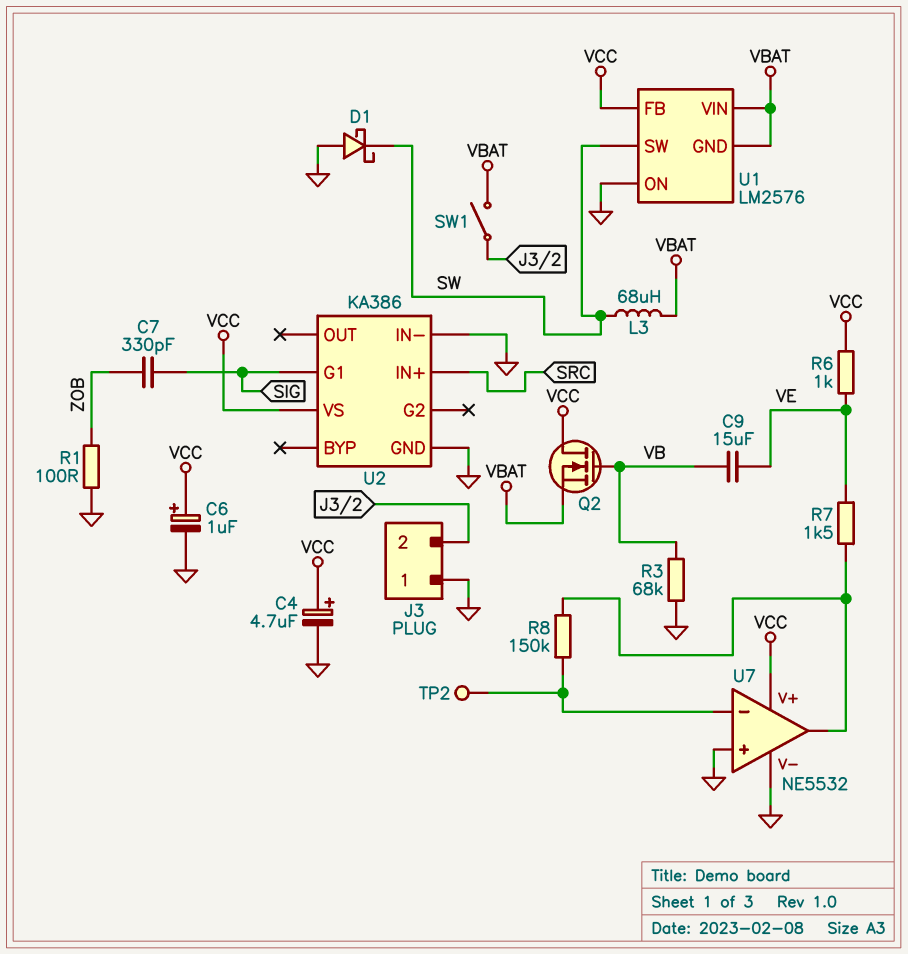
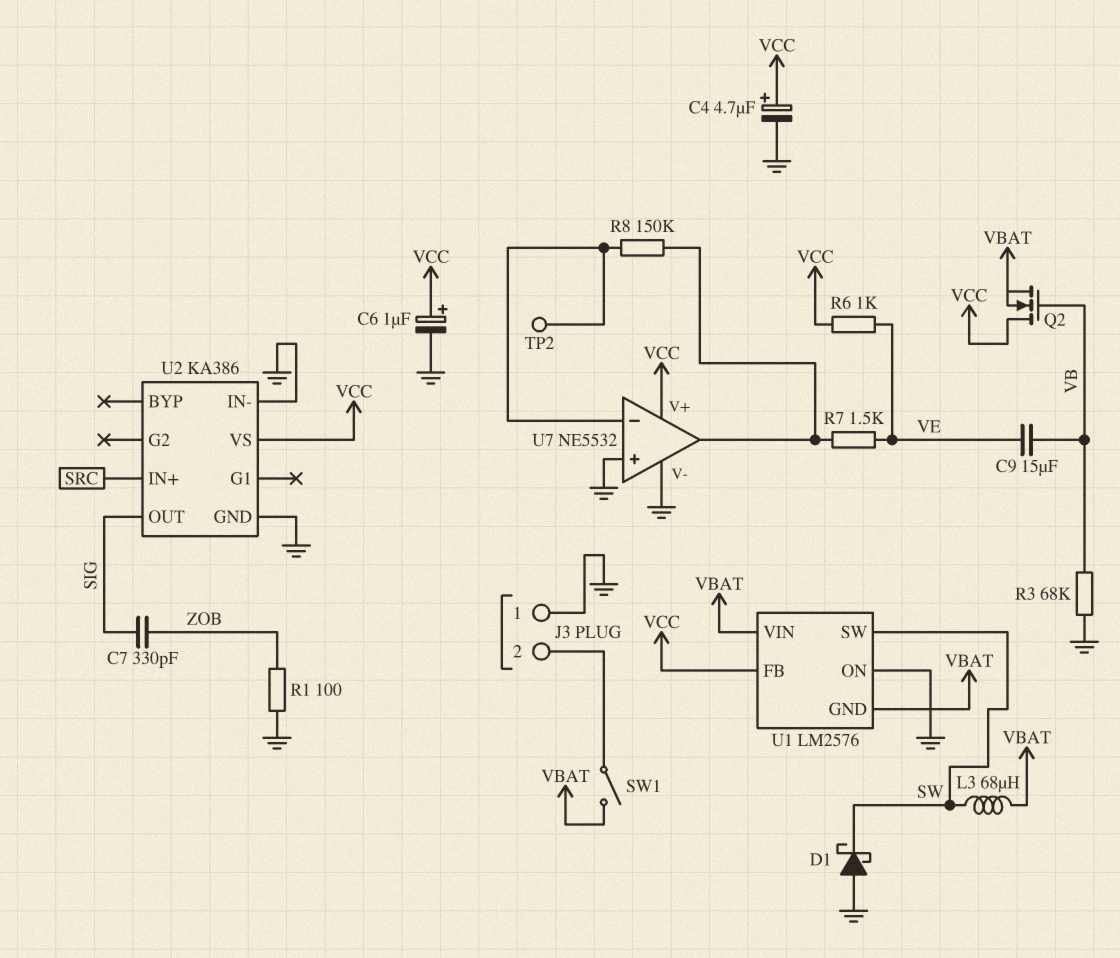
U2 pin G1: SIG -> none
U2 pin OUT: none -> SIG

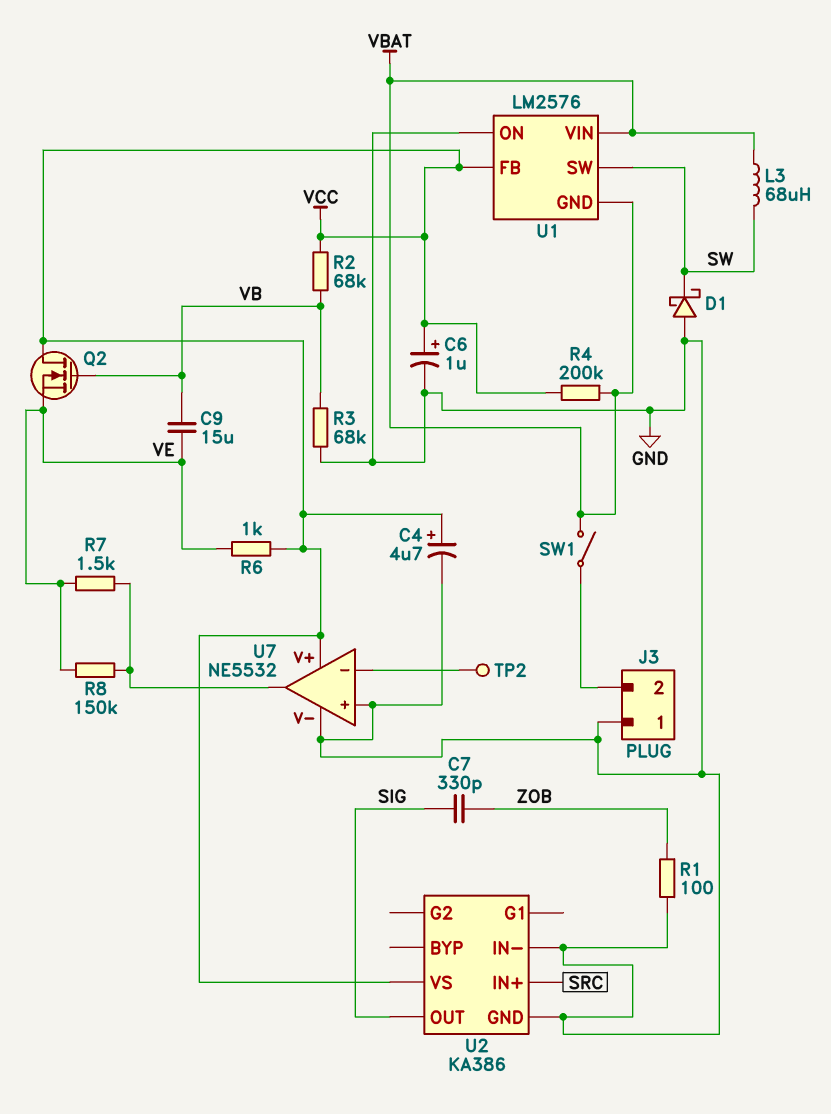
Q2: NMOS (G VB, D VCC, S VBAT) -> NMOS (G VB, D VCC, S VE)
R2: none -> 68k (VB, VCC)
R4: none -> 200k (VBAT, VCC)
R8: 150k (U7/in-, U7/out) -> 150k (U7/out, VE)

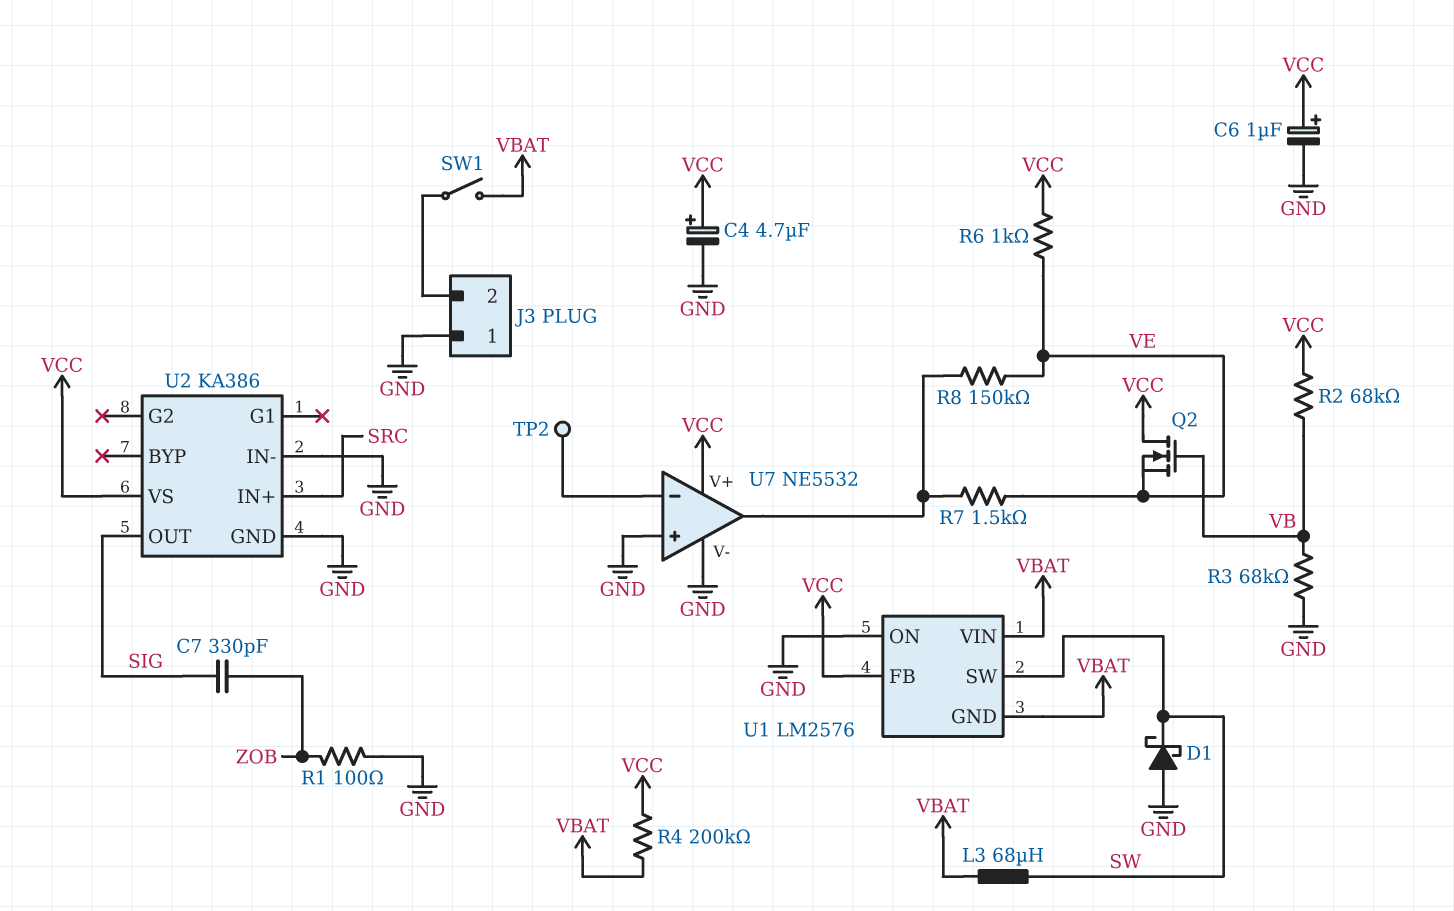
C9: 15uF (VB, VE) -> none

